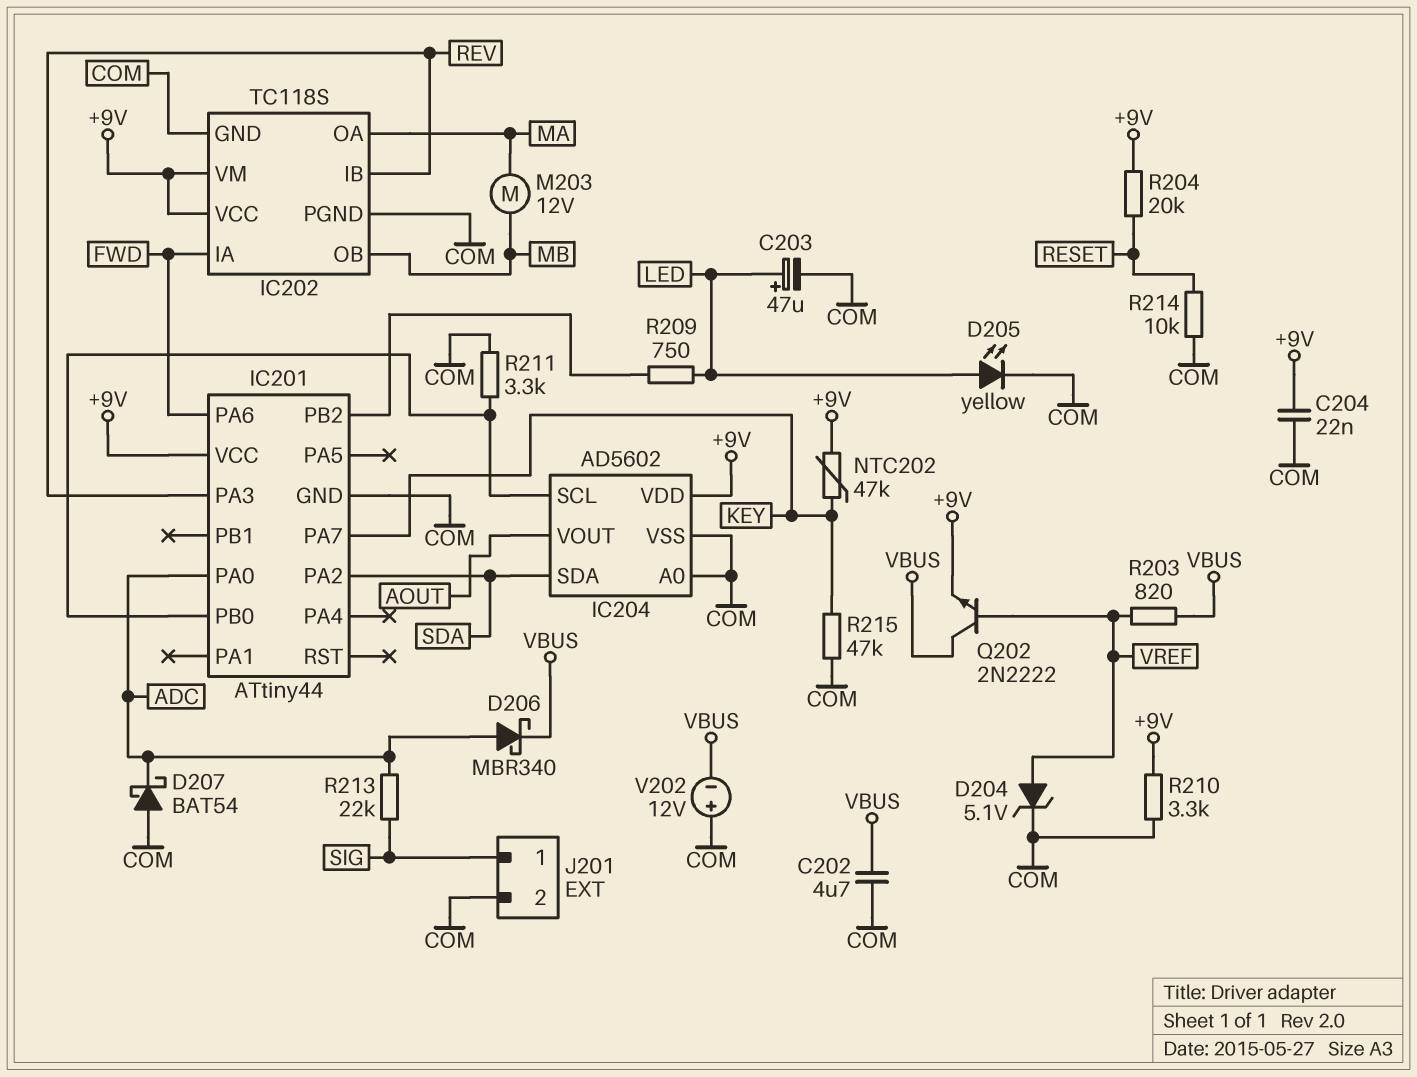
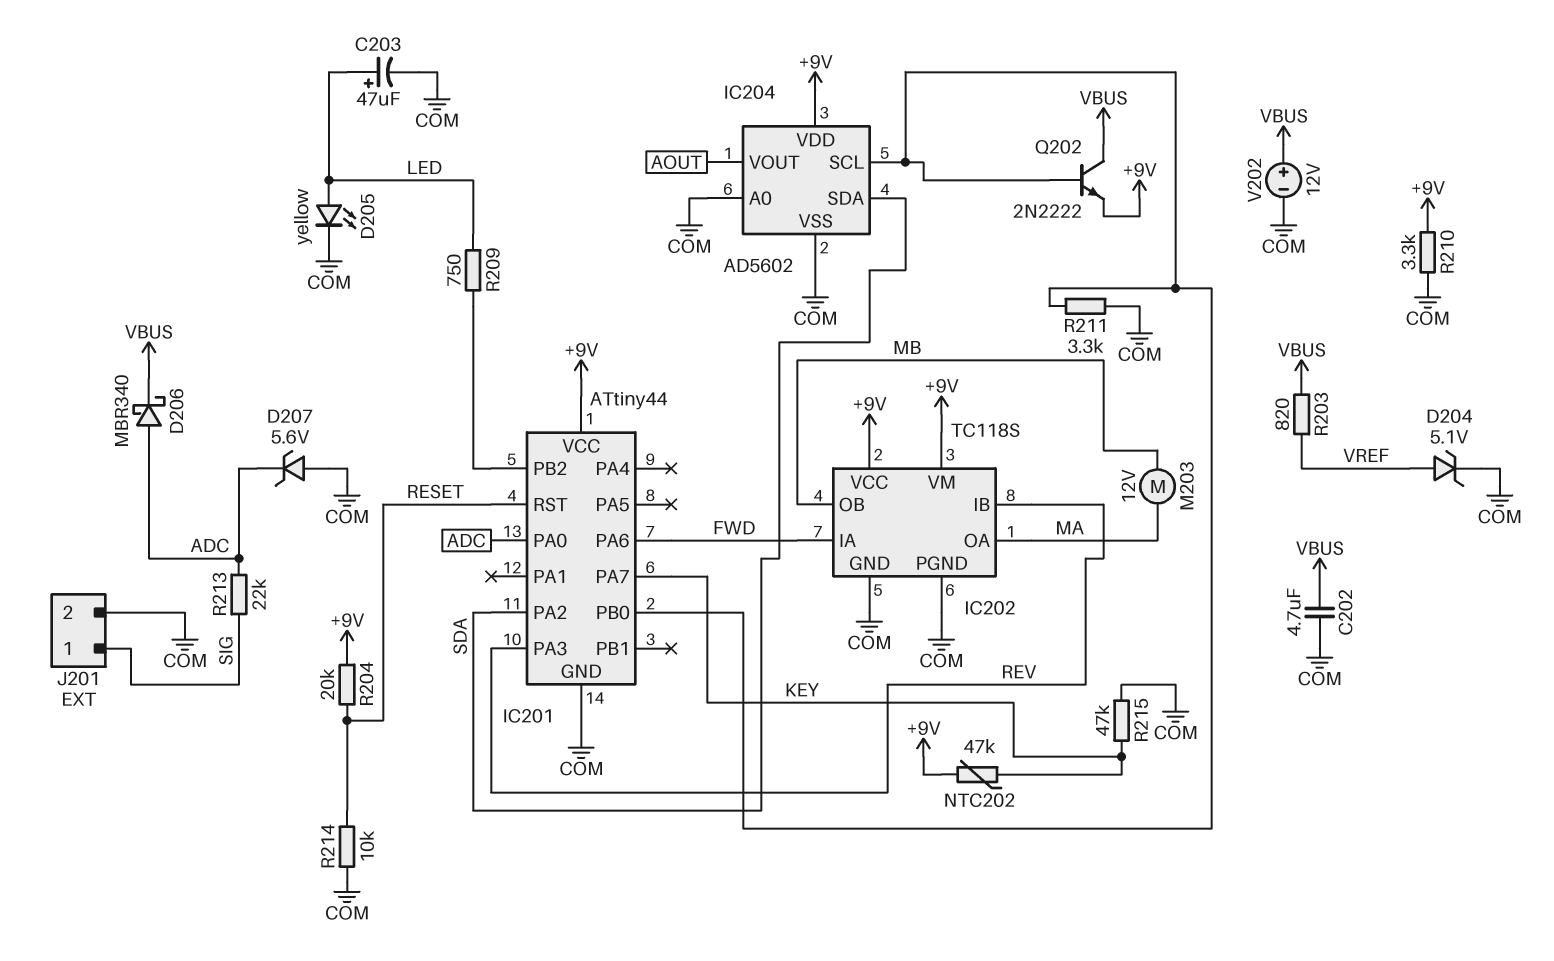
C204: 22nF (+9V, COM) -> none
D207: schottky BAT54 (A COM, K ADC) -> zener 5.6V (A COM, K ADC)
IC201 pin RST: none -> RESET
Q202: NPN 2N2222 (B VREF, C VBUS, E +9V) -> NPN 2N2222 (B IC201/PB0, C VBUS, E +9V)
V202: 12V (plus COM, minus VBUS) -> 12V (plus VBUS, minus COM)

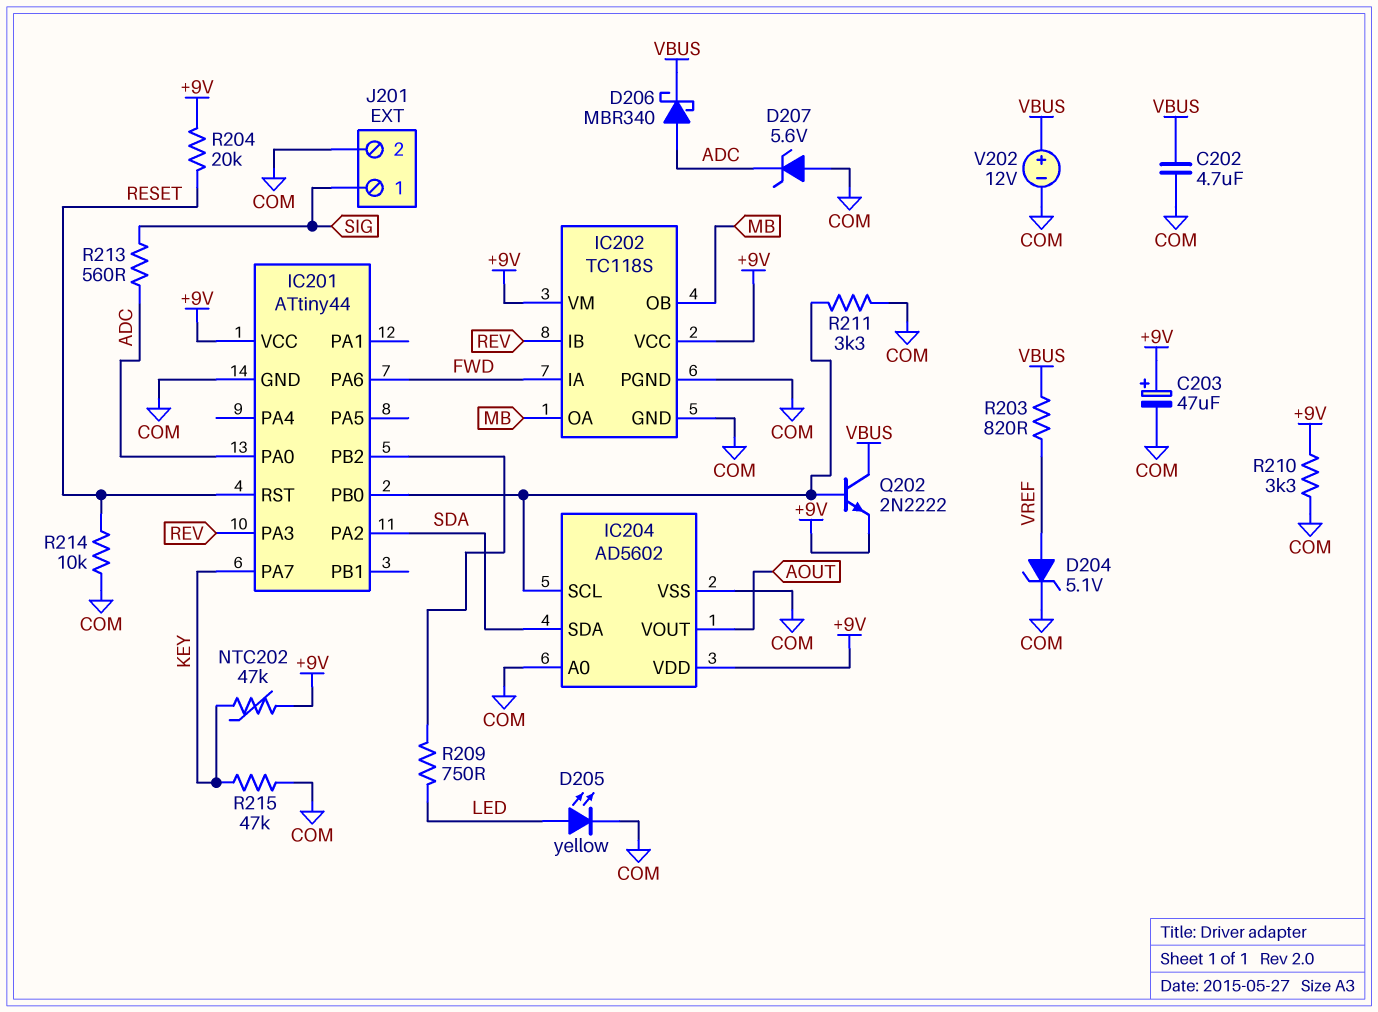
C203: 47uF (plus LED, minus COM) -> 47uF (plus +9V, minus COM)
IC202 pin OA: MA -> MB
M203: motor 12V (MA, MB) -> none
R213: 22k (ADC, SIG) -> 560 (ADC, SIG)

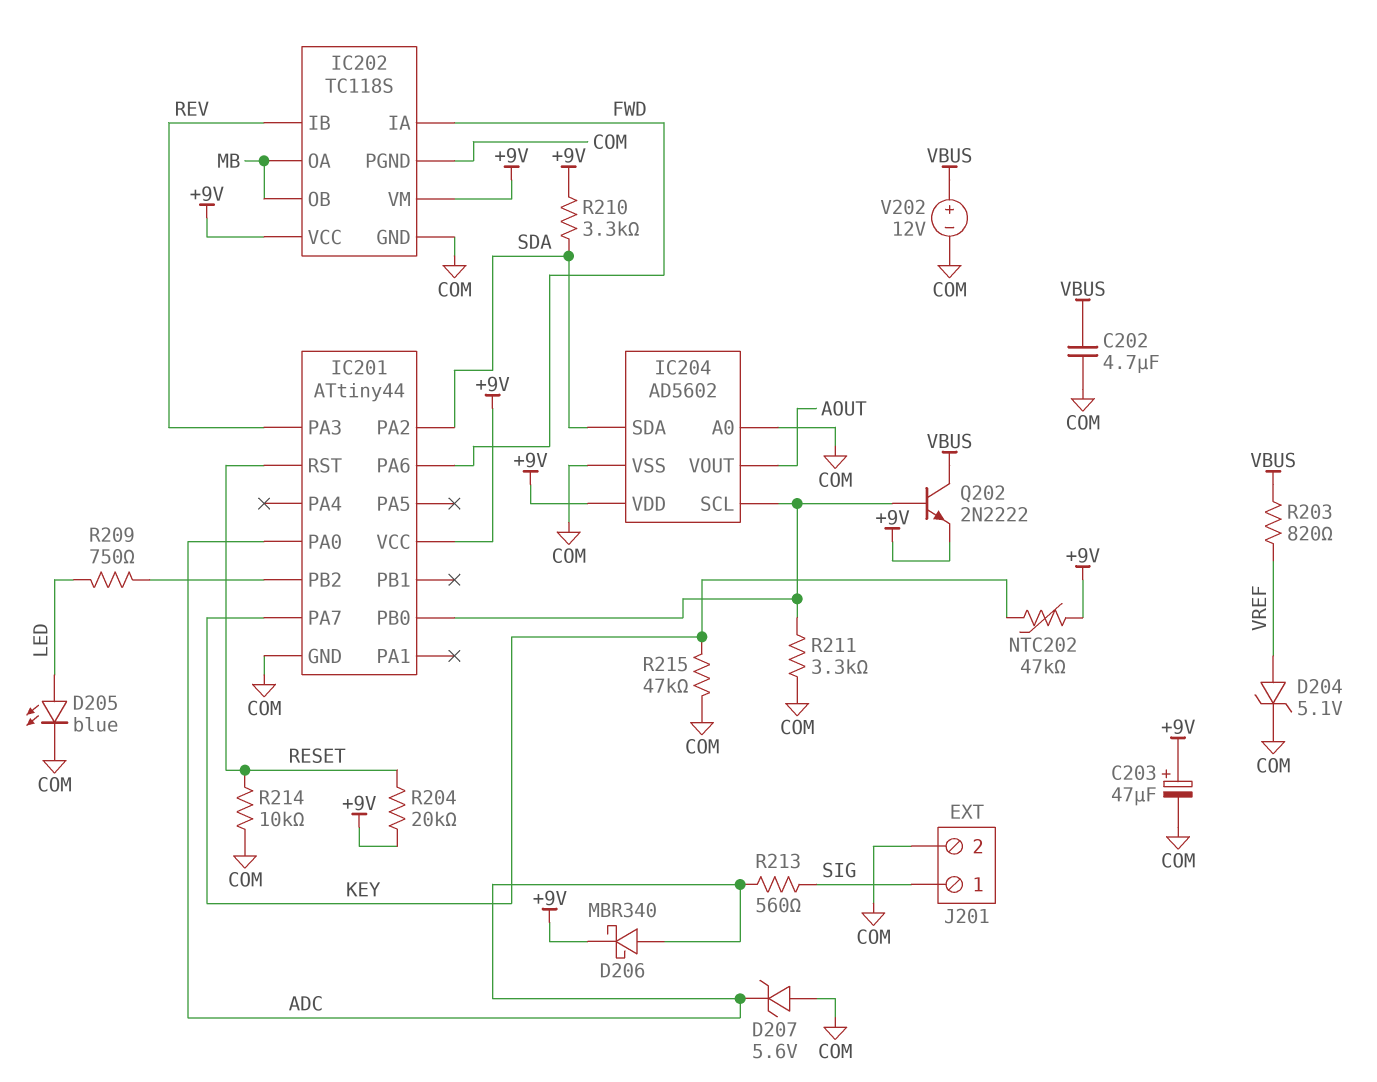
D205: LED yellow (A LED, K COM) -> LED blue (A LED, K COM)
D206: schottky MBR340 (A ADC, K VBUS) -> schottky MBR340 (A ADC, K +9V)
R210: 3.3k (+9V, COM) -> 3.3k (+9V, SDA)

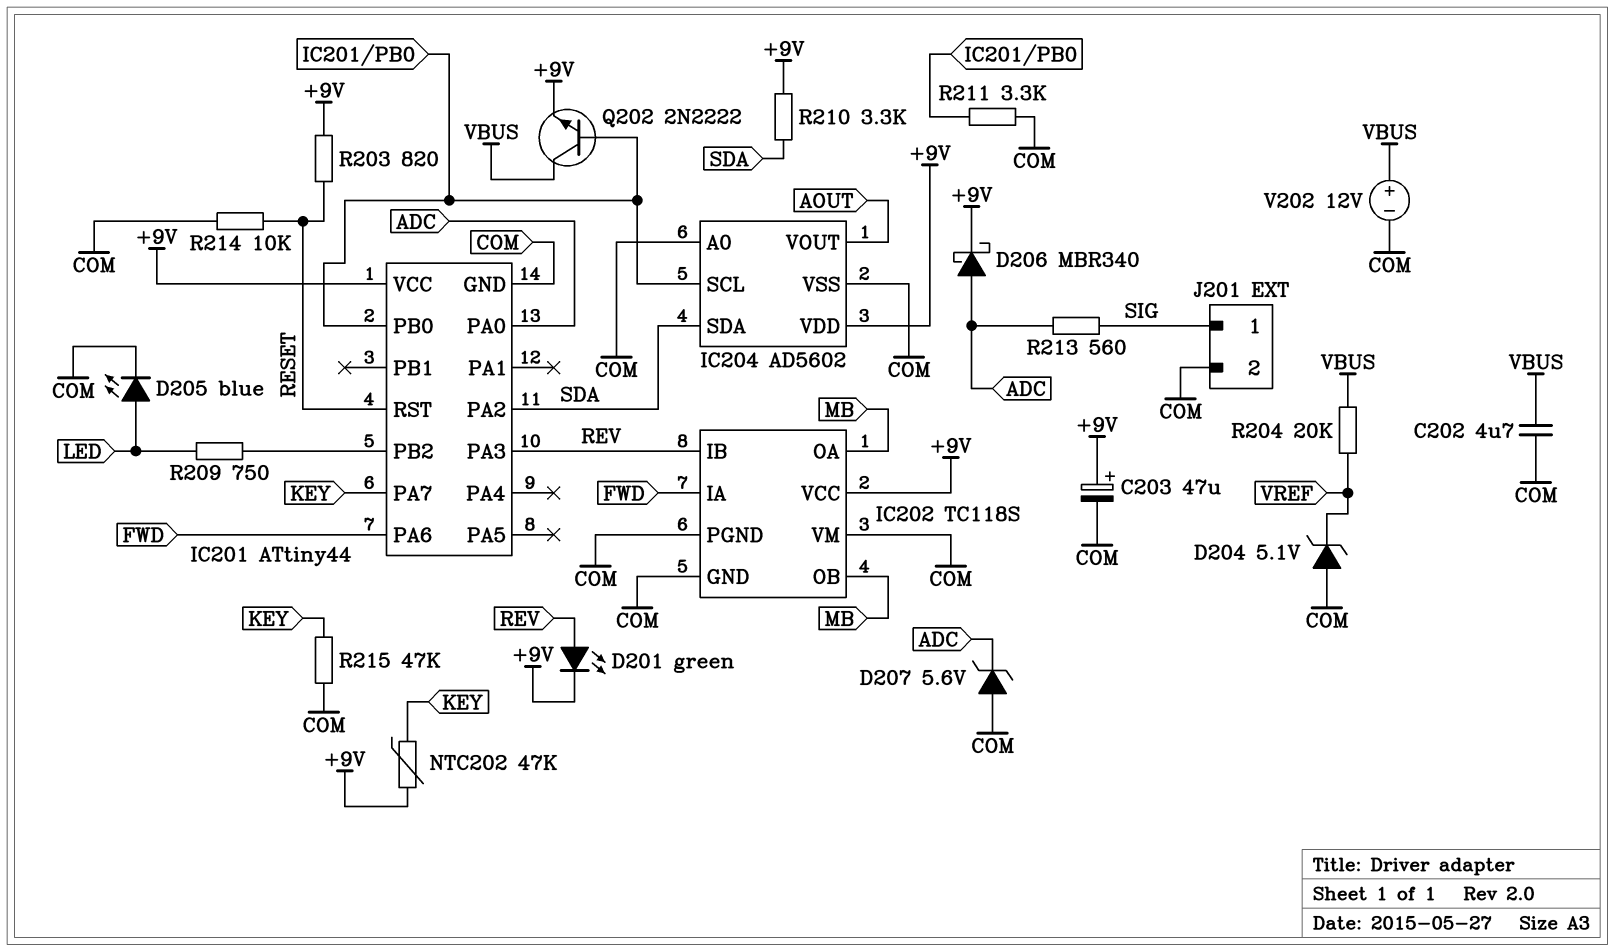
D201: none -> LED green (A REV, K +9V)
D204: zener 5.1V (A VREF, K COM) -> zener 5.1V (A COM, K VREF)
IC202 pin VM: +9V -> COM
R203: 820 (VBUS, VREF) -> 820 (+9V, RESET)
R204: 20k (+9V, RESET) -> 20k (VBUS, VREF)

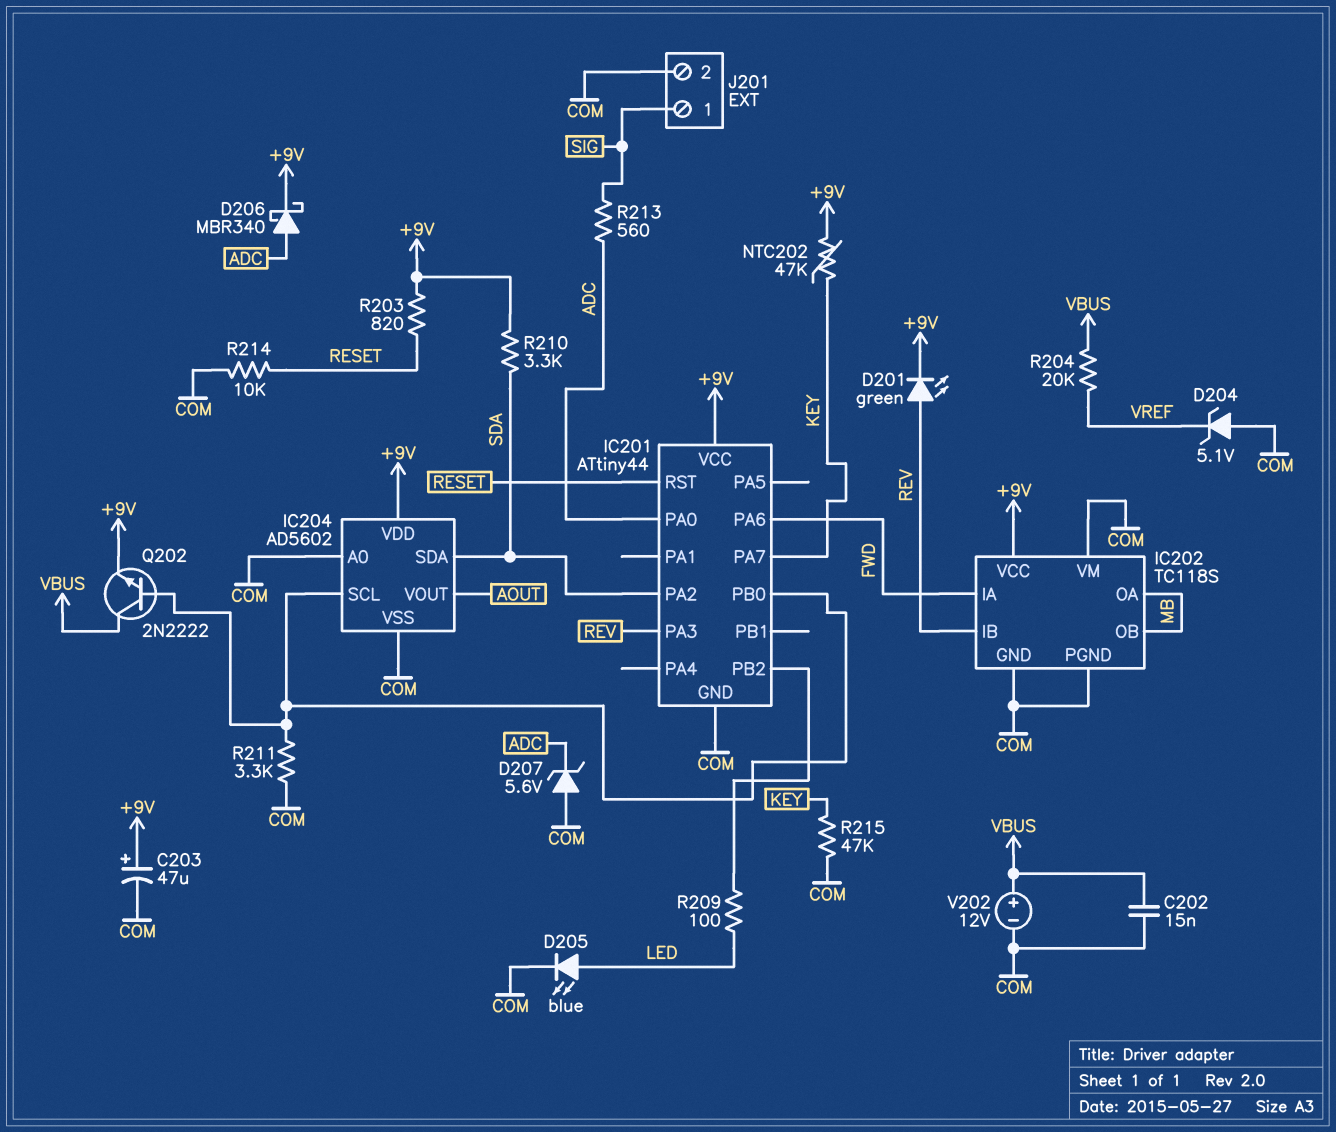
C202: 4.7uF (COM, VBUS) -> 15nF (COM, VBUS)
R209: 750 (IC201/PB2, LED) -> 100 (IC201/PB2, LED)

